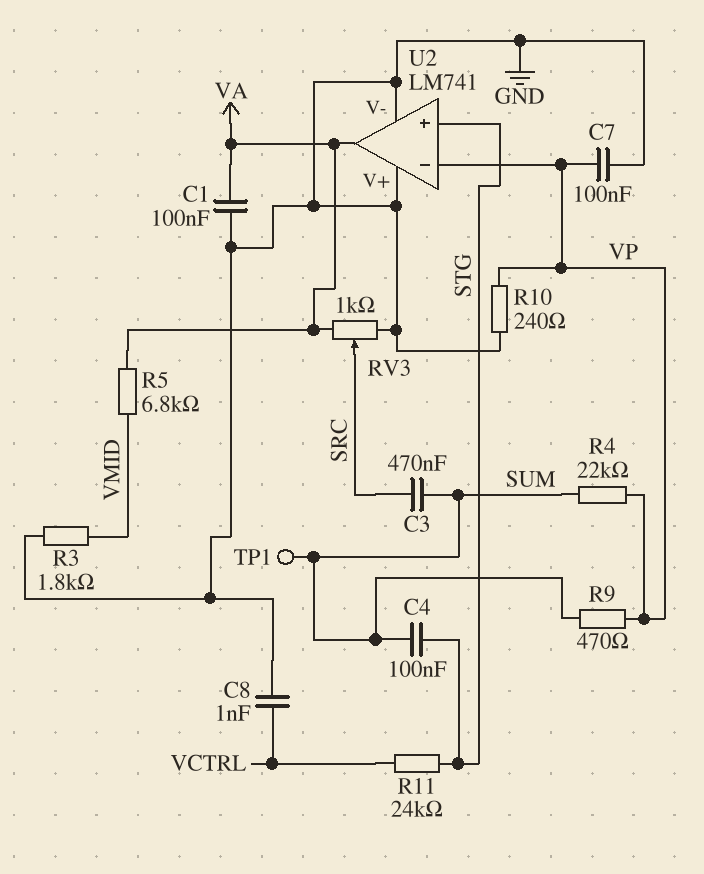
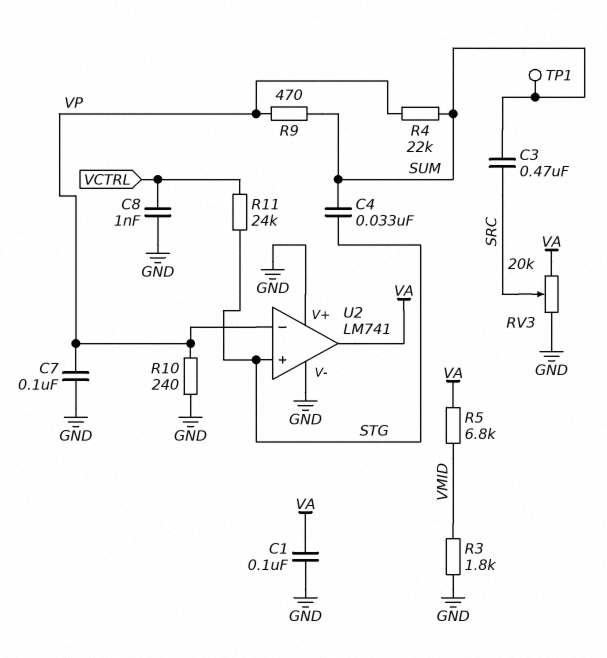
C4: 100nF (STG, SUM) -> 33nF (STG, SUM)
RV3: 1k (GND, VA, wiper SRC) -> 20k (GND, VA, wiper SRC)

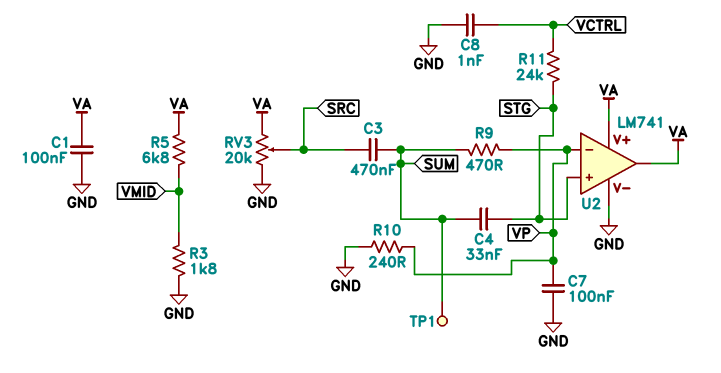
R4: 22k (SUM, VP) -> none
U2 pin V+: GND -> VA

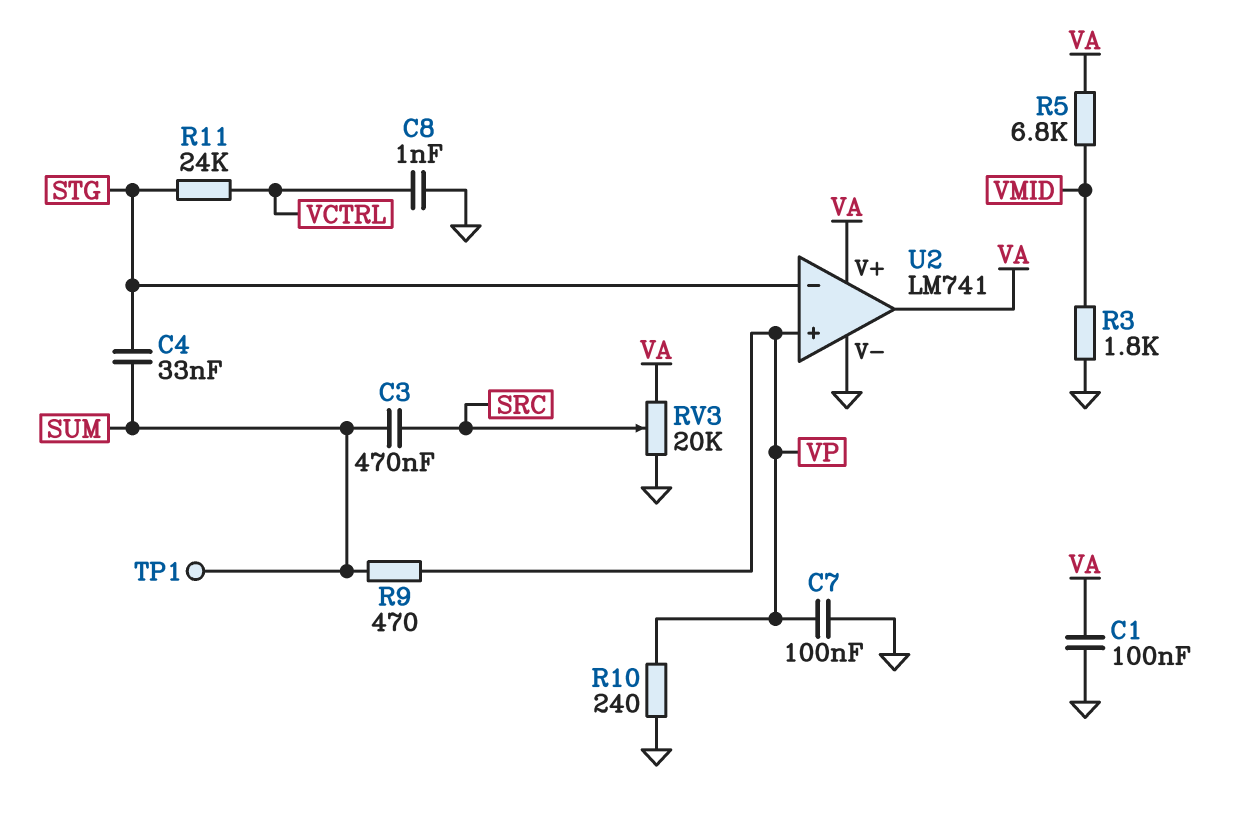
U2 pin in+: STG -> VP
U2 pin in-: VP -> STG

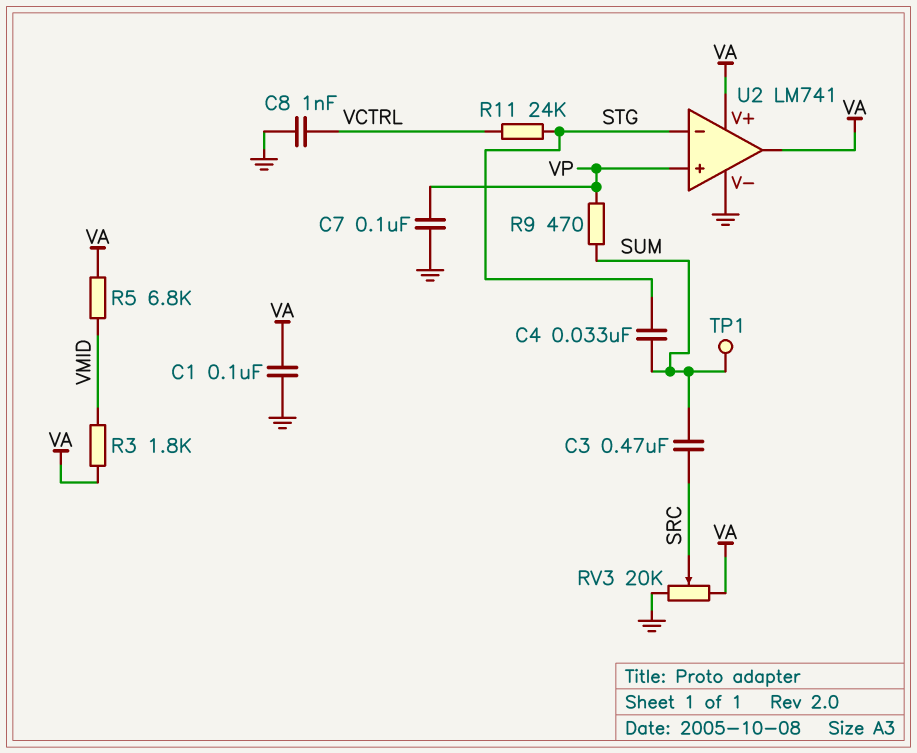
R3: 1.8k (GND, VMID) -> 1.8k (VA, VMID)
R10: 240 (GND, VP) -> none

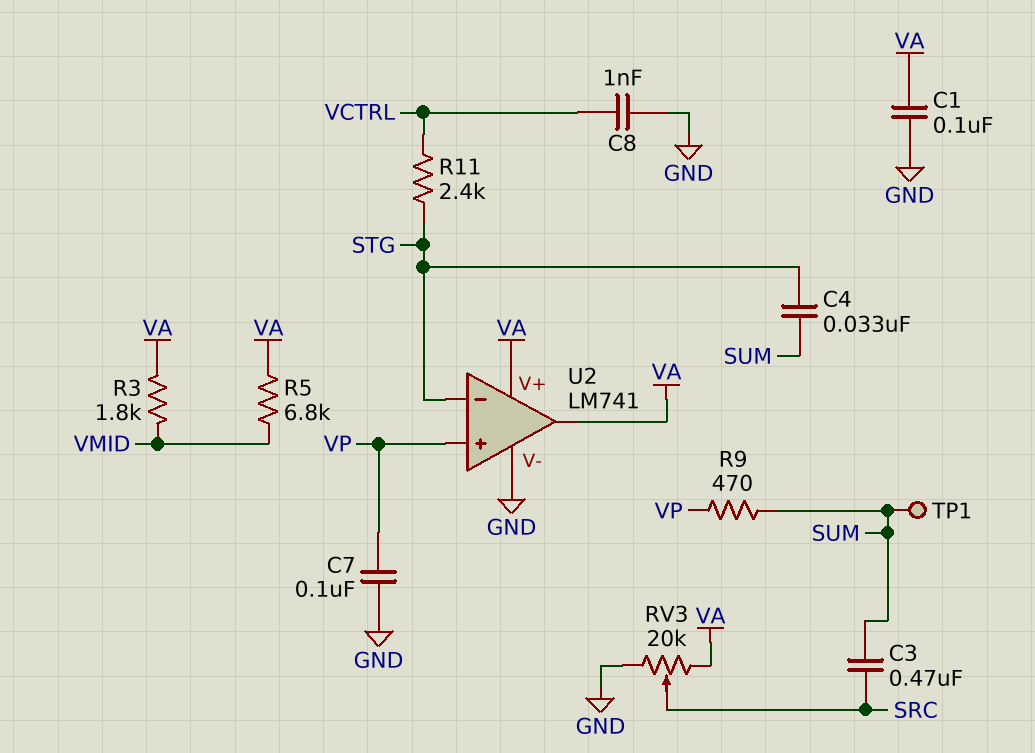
R11: 24k (STG, VCTRL) -> 2.4k (STG, VCTRL)

